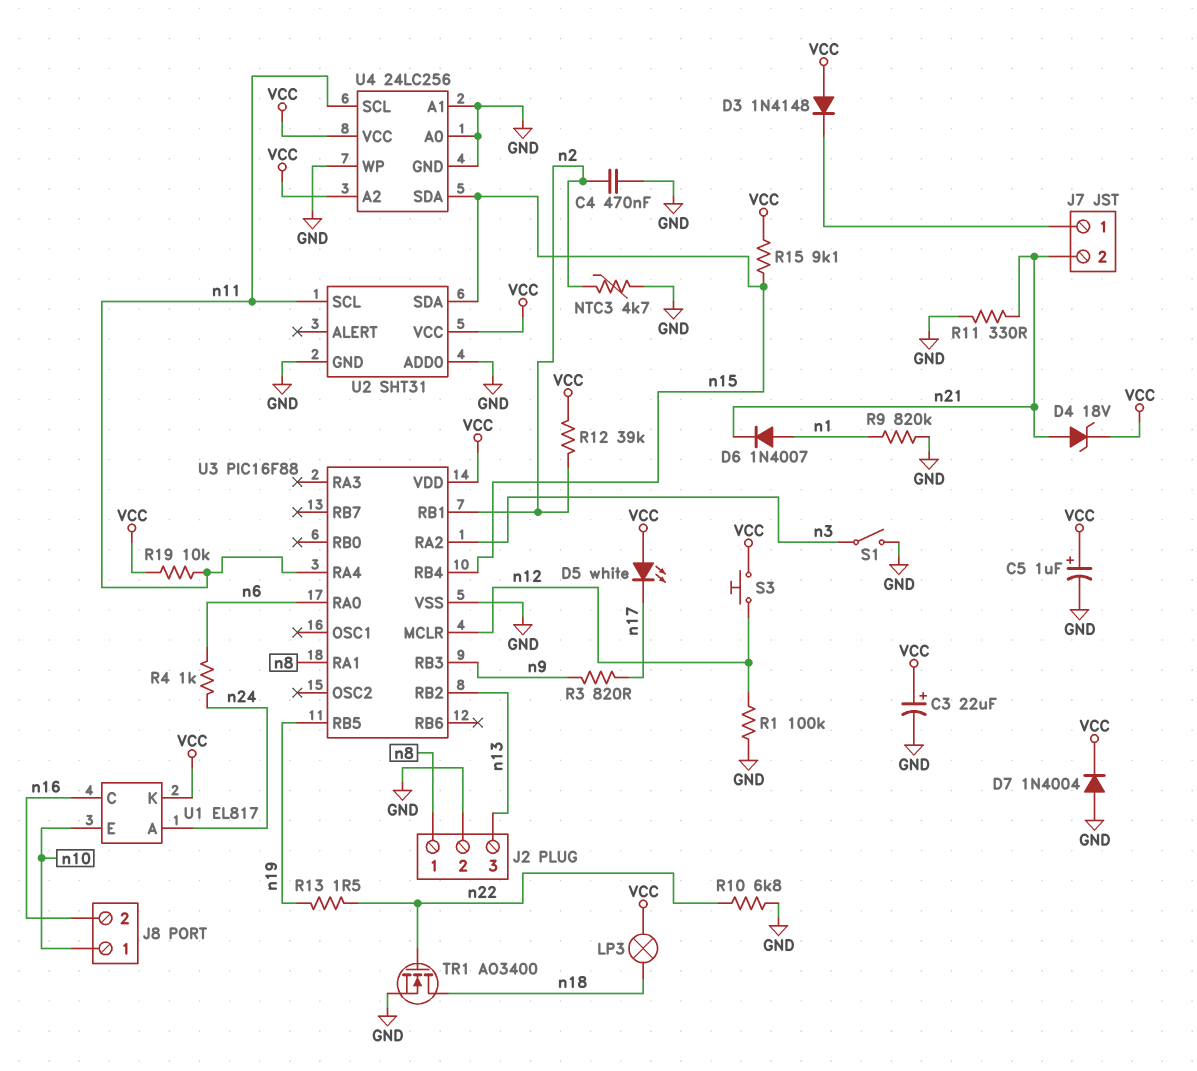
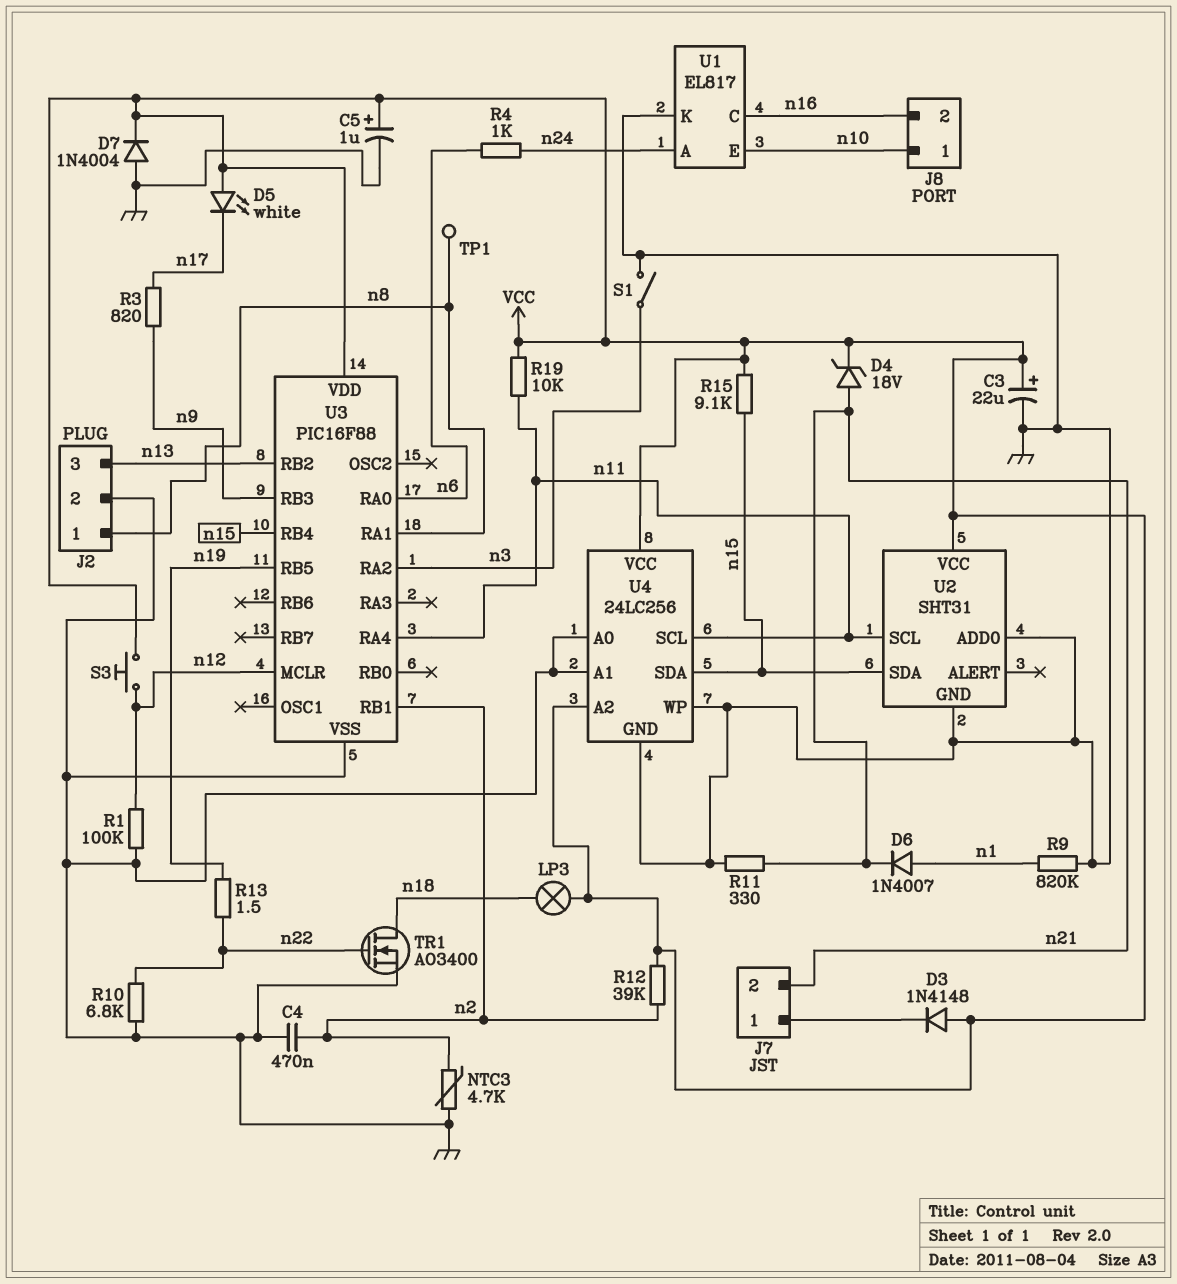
TP1: none -> test point (n8)
U1 pin K: VCC -> GND

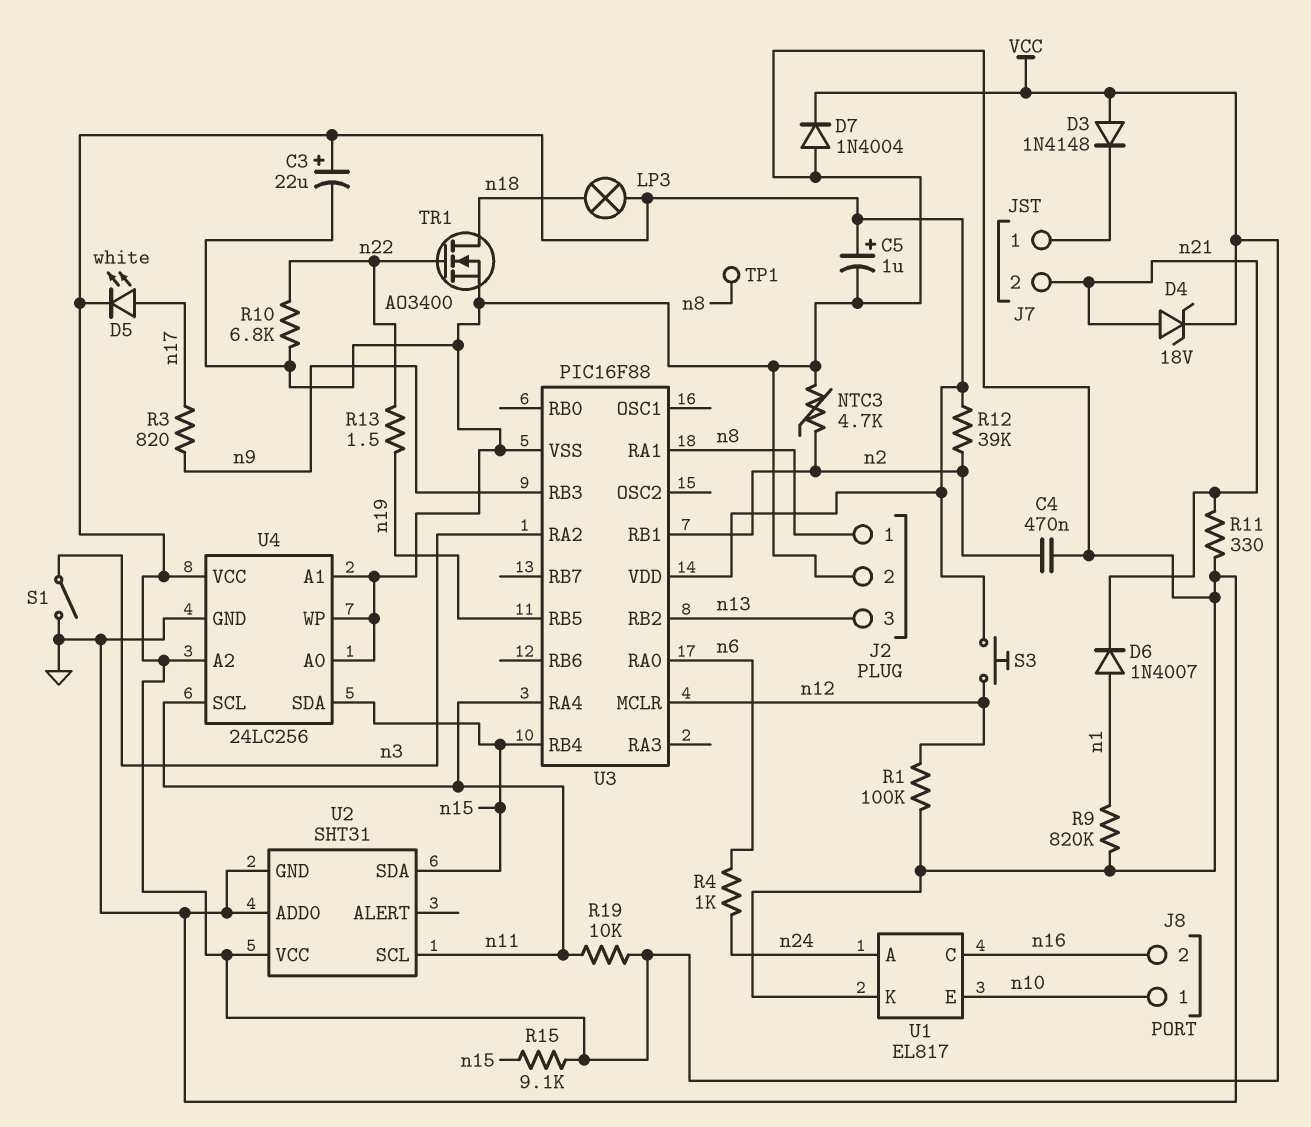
D5: LED white (A VCC, K n17) -> LED white (A n17, K VCC)

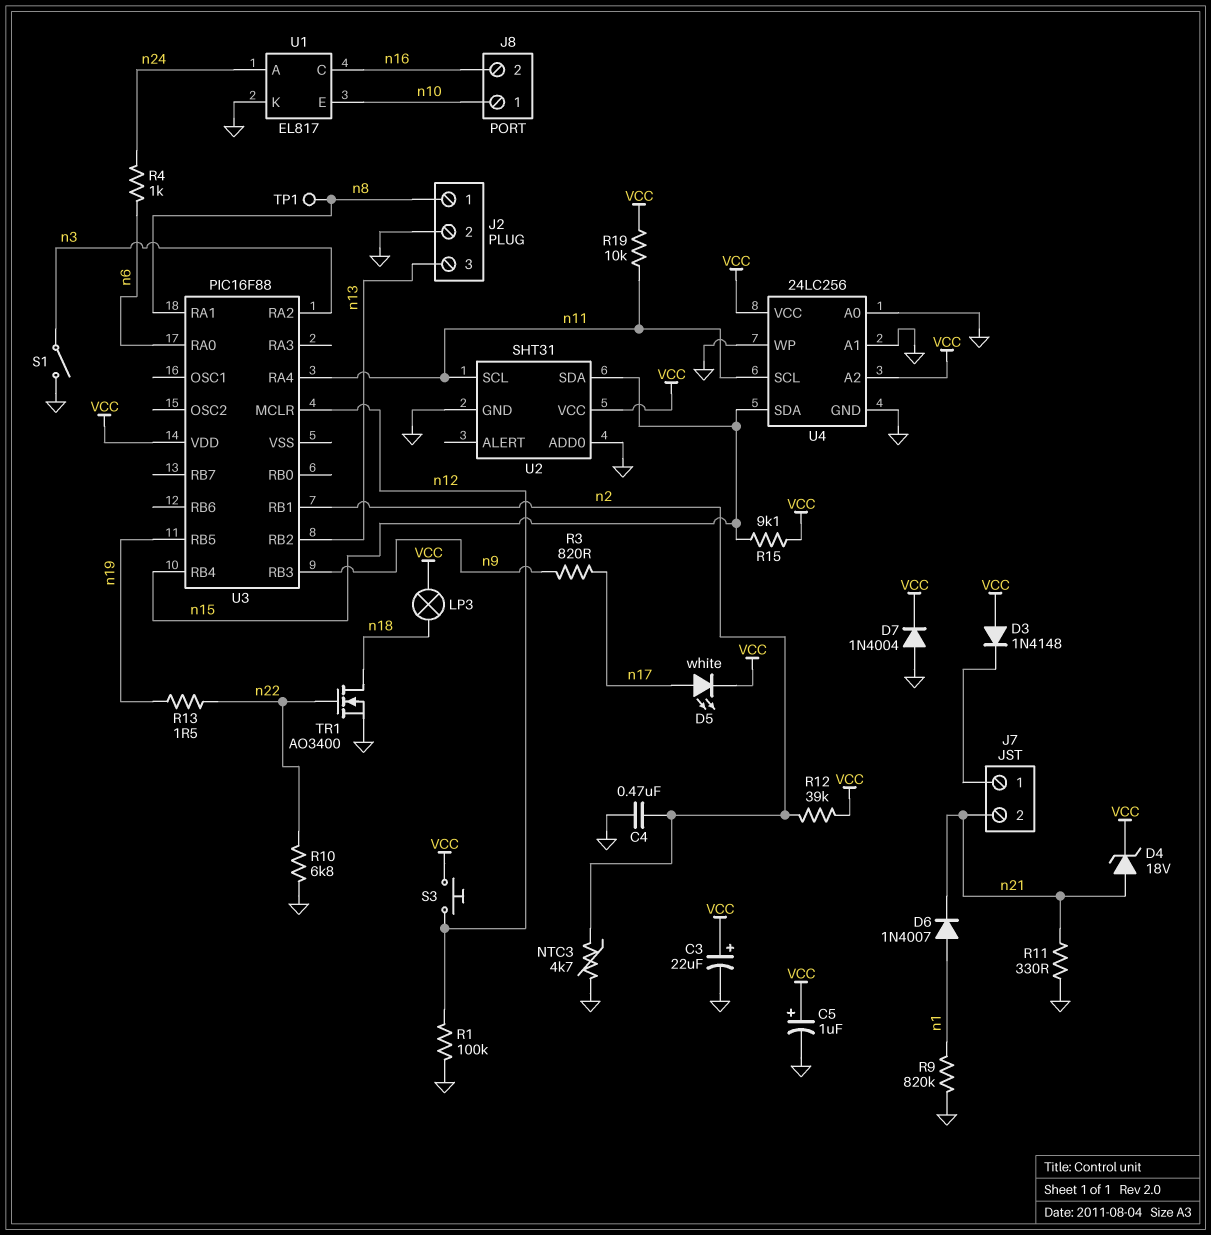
U3 pin VSS: GND -> none

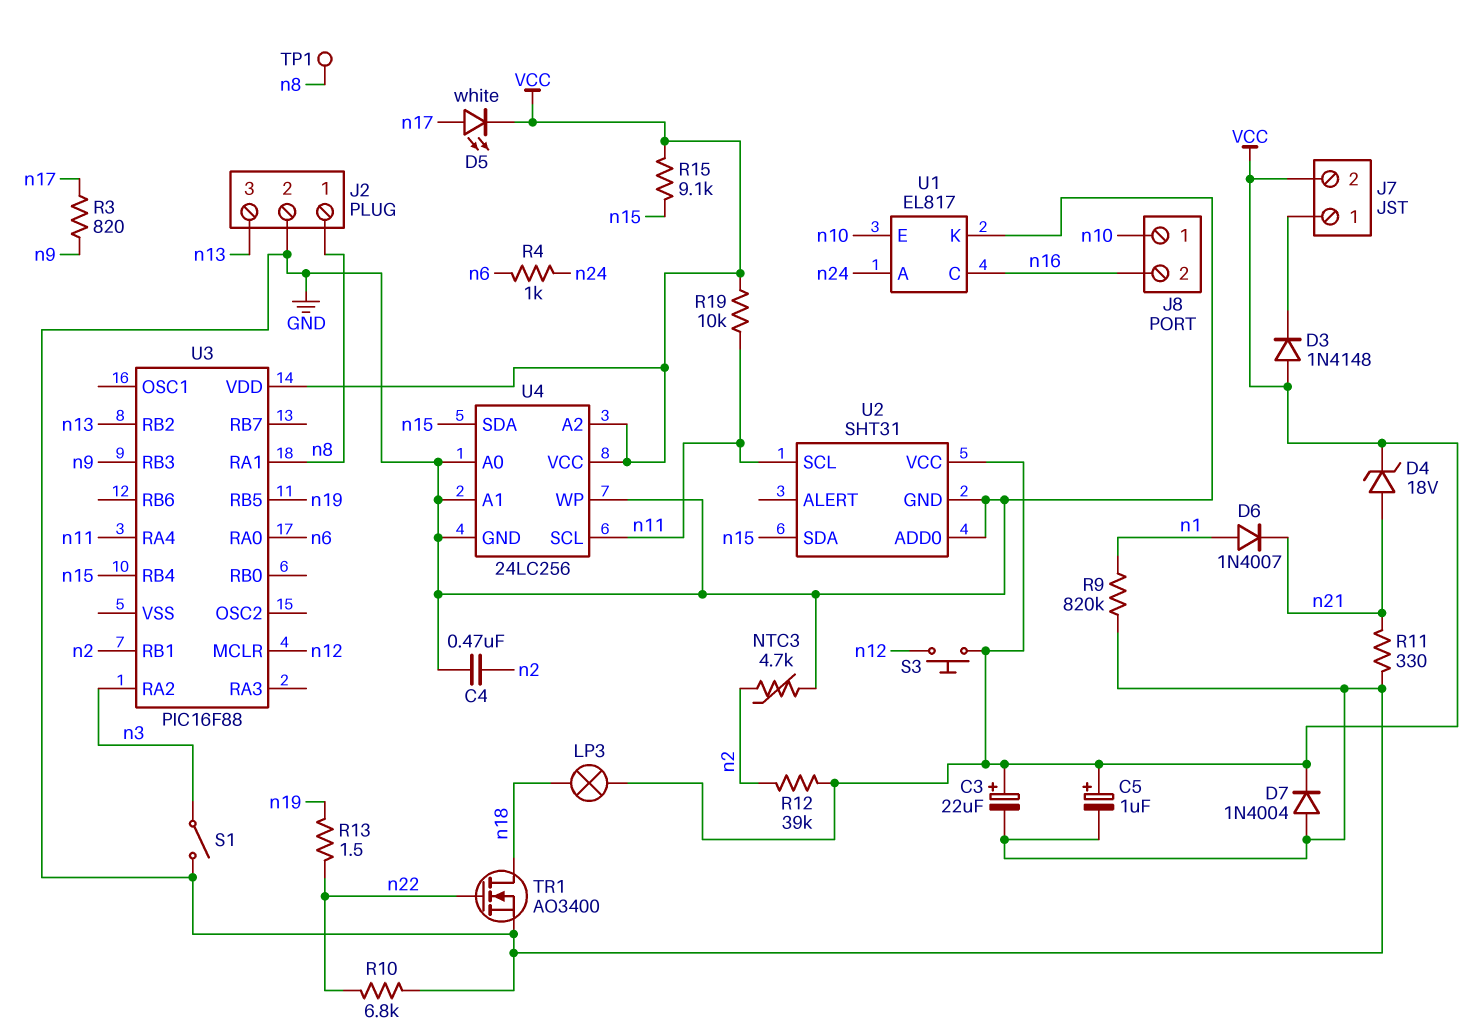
J7 pin 2: n21 -> VCC
R1: 100k (GND, n12) -> none

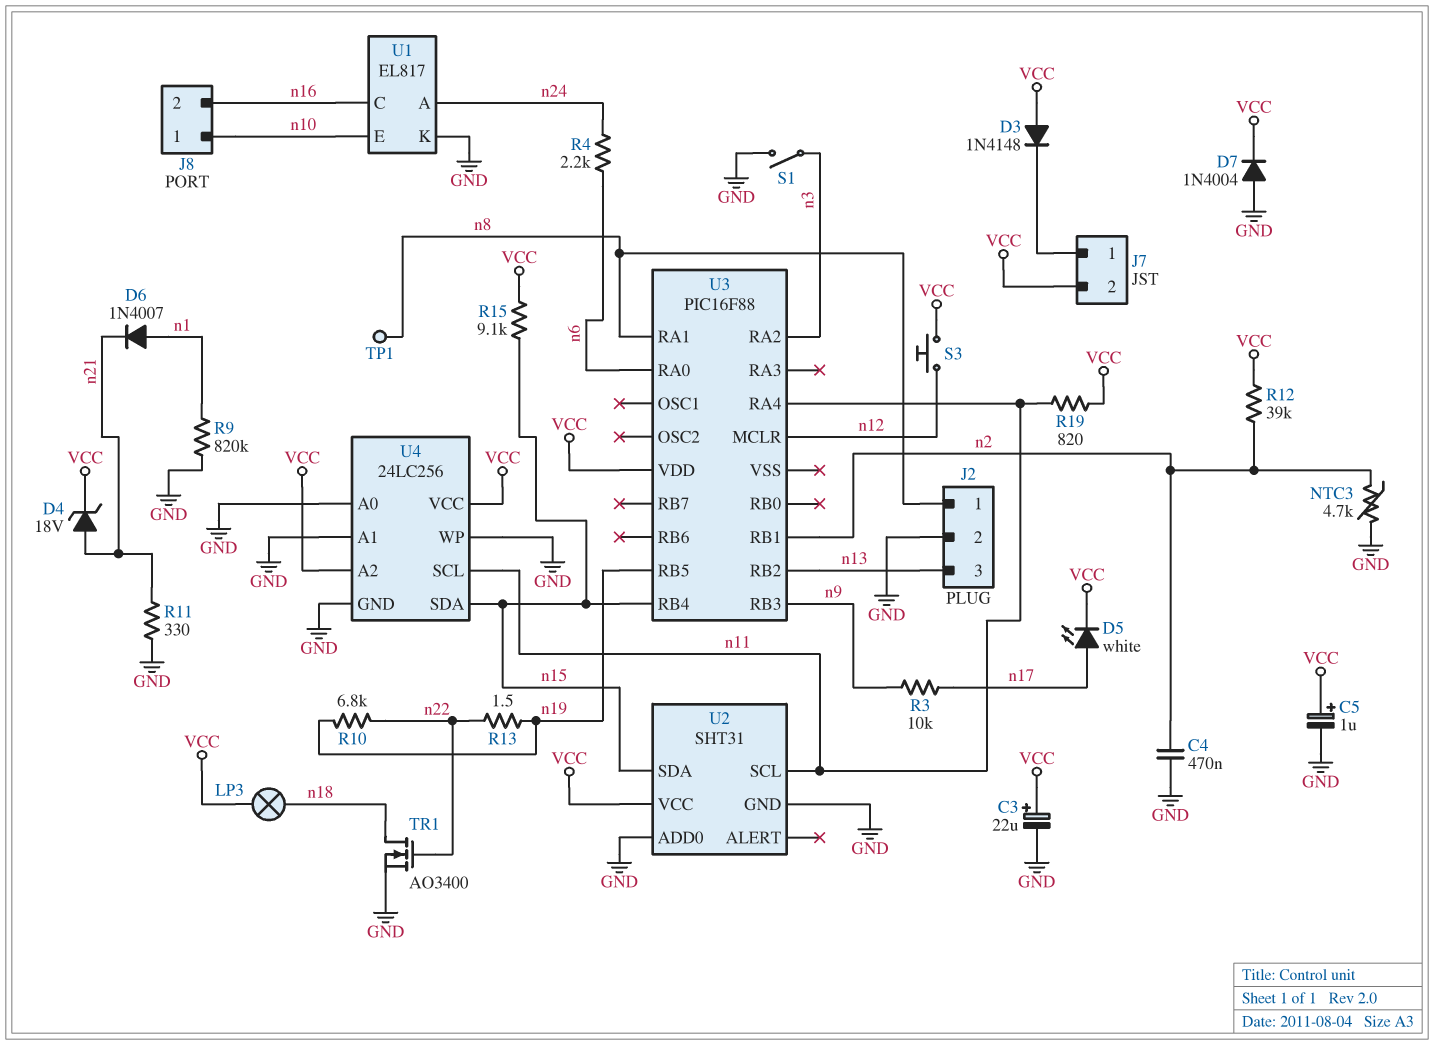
R3: 820 (n9, n17) -> 10k (n9, n17)
R4: 1k (n6, n24) -> 2.2k (n6, n24)
R10: 6.8k (GND, n22) -> 6.8k (n19, n22)
R19: 10k (VCC, n11) -> 820 (VCC, n11)

